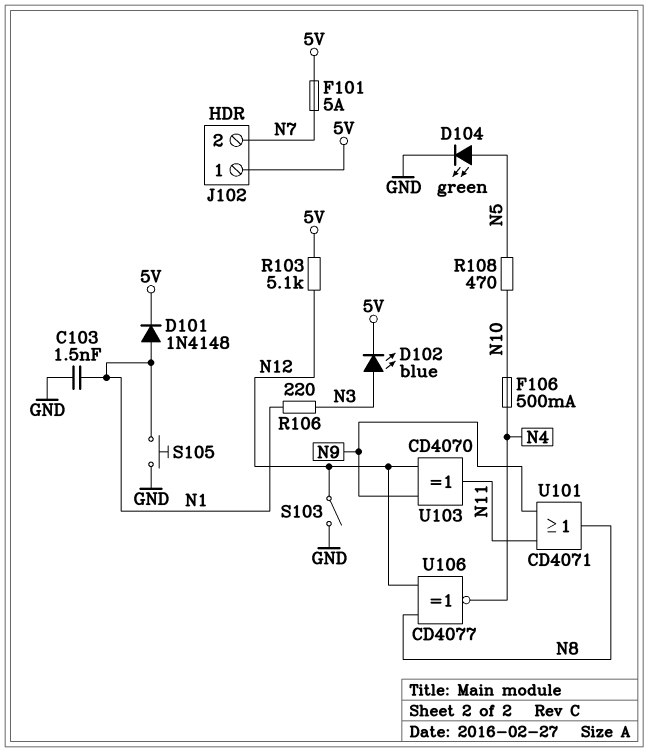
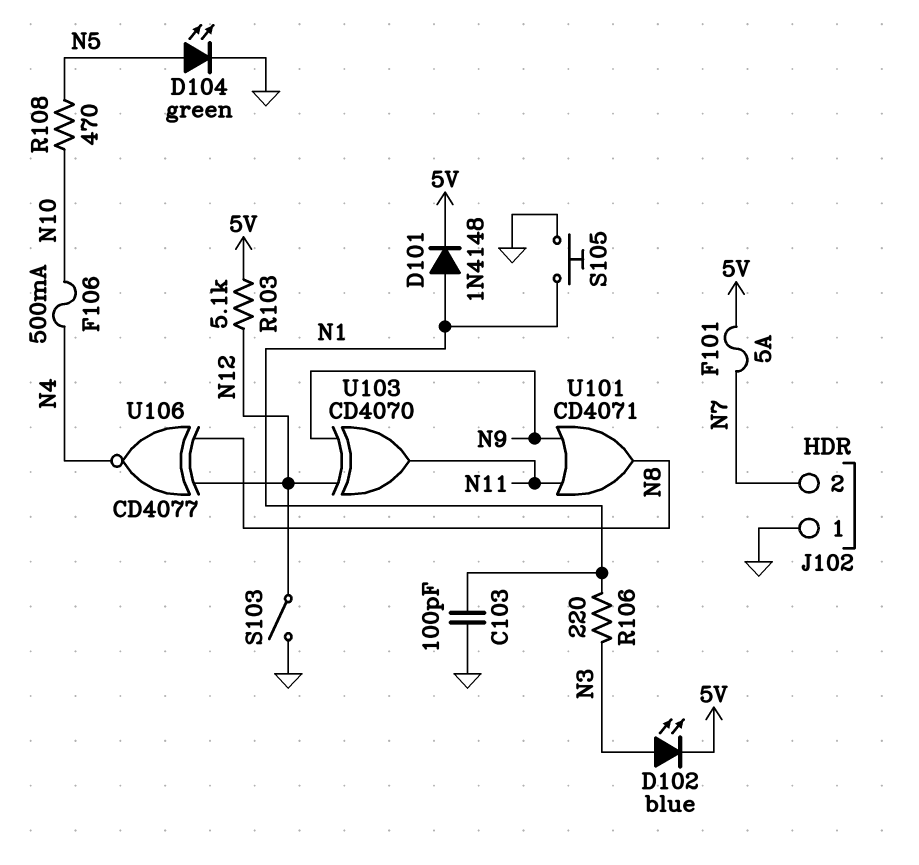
C103: 1.5nF (GND, N1) -> 100pF (GND, N1)
J102 pin 1: 5V -> GND

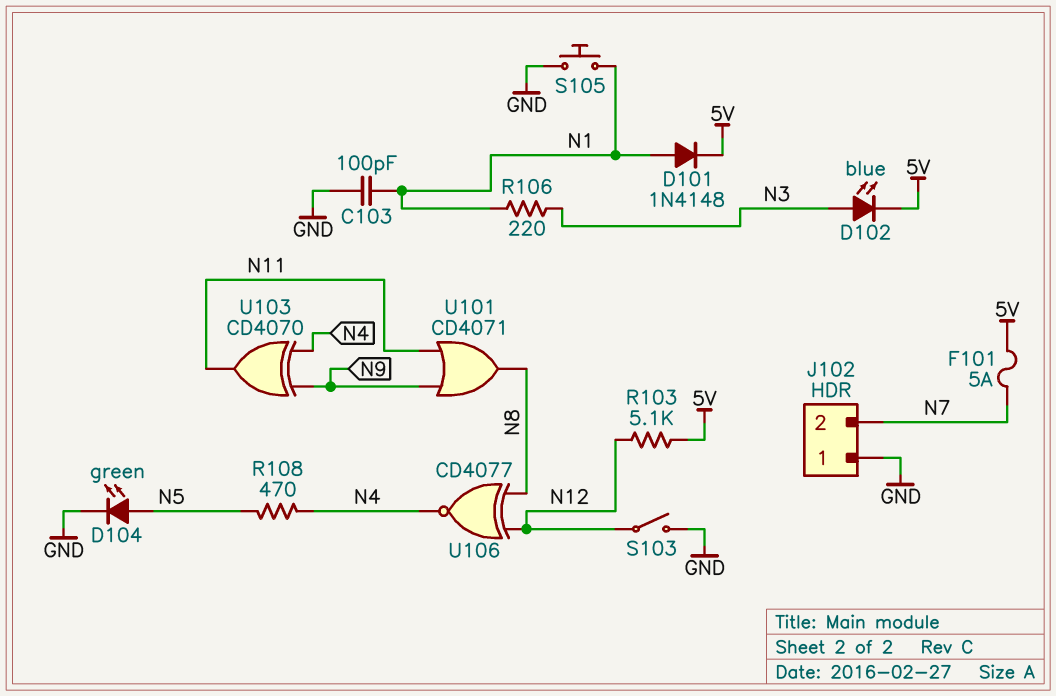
F106: 500mA (N4, N10) -> none
R108: 470 (N5, N10) -> 470 (N4, N5)
U103: XOR CD4070 (in N9, in N12, out N11) -> XOR CD4070 (in N4, in N9, out N11)

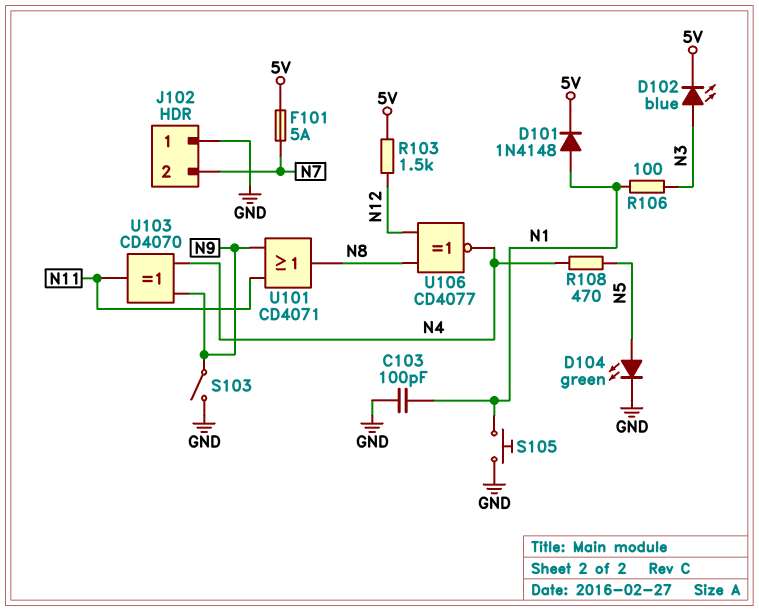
R103: 5.1k (5V, N12) -> 1.5k (5V, N12)
R106: 220 (N1, N3) -> 100 (N1, N3)
S103: switch (GND, N12) -> switch (GND, N9)

